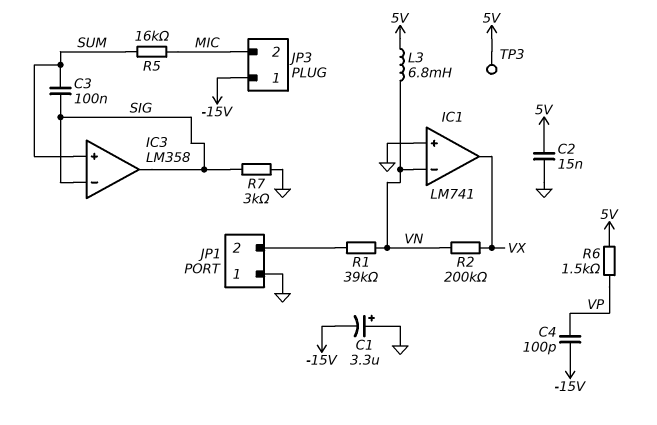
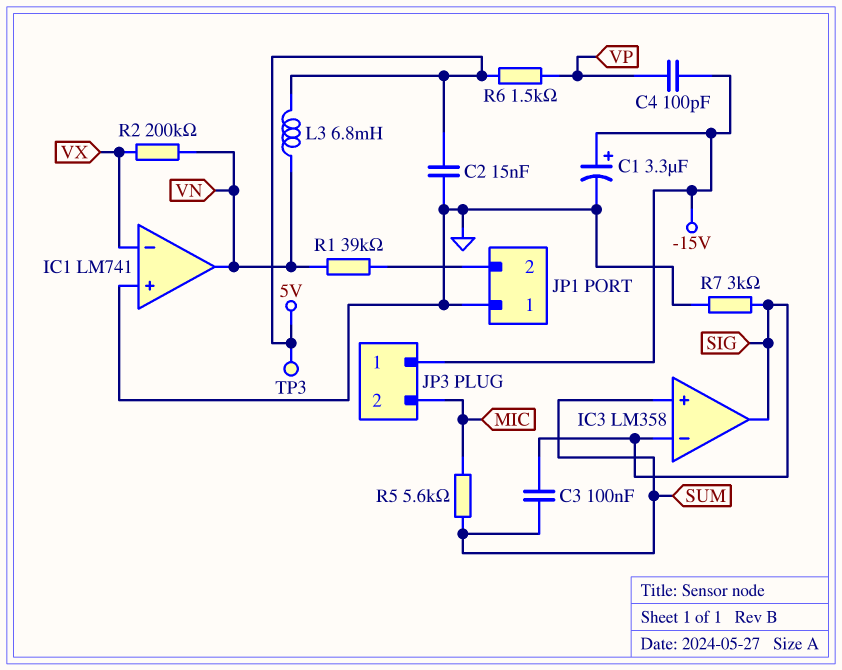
C1: 3.3uF (plus GND, minus -15V) -> 3.3uF (plus -15V, minus GND)
IC1 pin in-: VN -> VX
IC1 pin out: VX -> VN
R5: 16k (MIC, SUM) -> 5.6k (MIC, SUM)

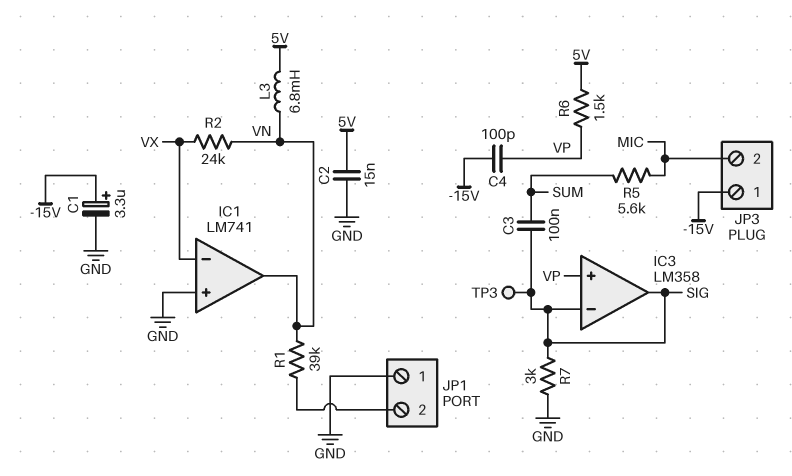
IC3 pin in+: SUM -> VP
R2: 200k (VN, VX) -> 24k (VN, VX)
TP3: test point (5V) -> test point (SIG)

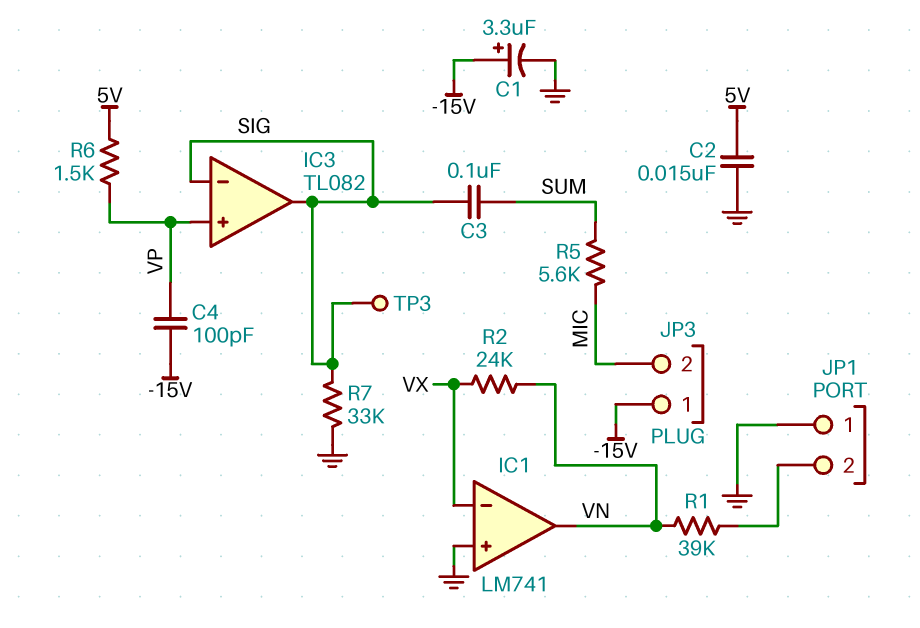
IC3: LM358 -> TL082
L3: 6.8mH (5V, VN) -> none
R7: 3k (GND, SIG) -> 33k (GND, SIG)

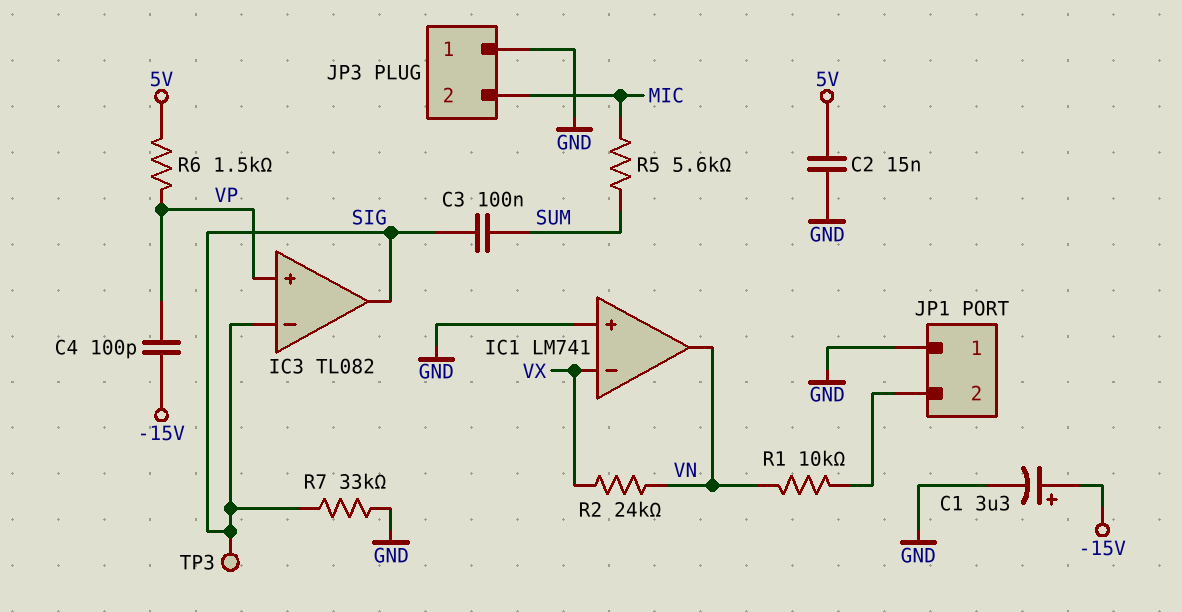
JP3 pin 1: -15V -> GND
R1: 39k (JP1/2, VN) -> 10k (JP1/2, VN)

